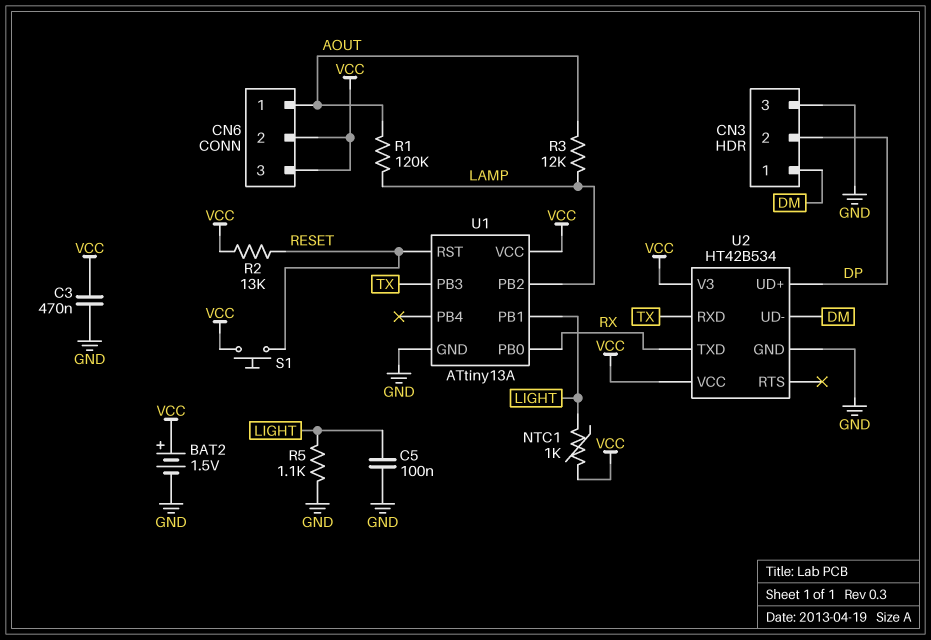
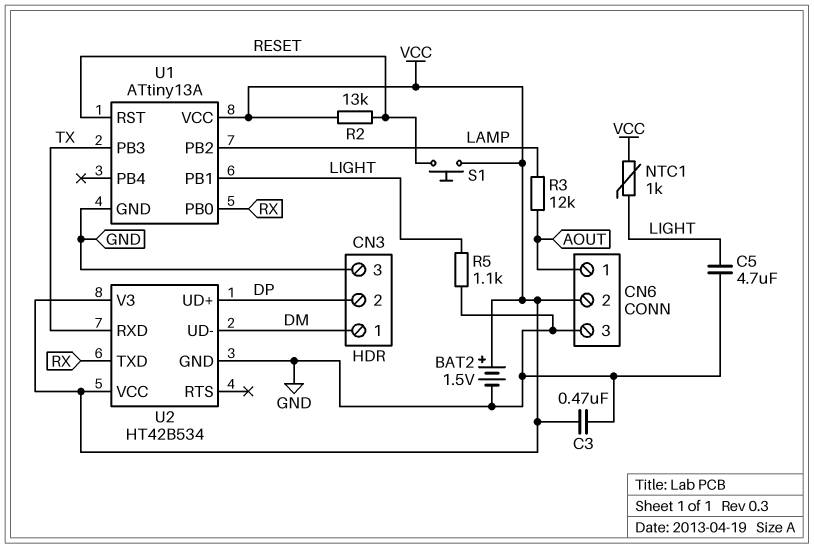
C5: 100nF (GND, LIGHT) -> 4.7uF (GND, LIGHT)
CN6 pin 3: VCC -> GND
R1: 120k (AOUT, LAMP) -> none

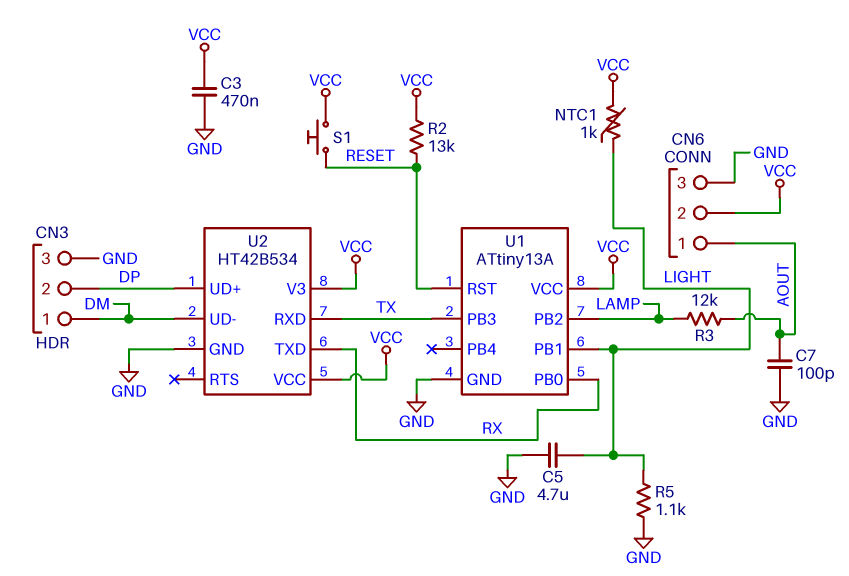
BAT2: 1.5V (plus VCC, minus GND) -> none
C7: none -> 100pF (AOUT, GND)

